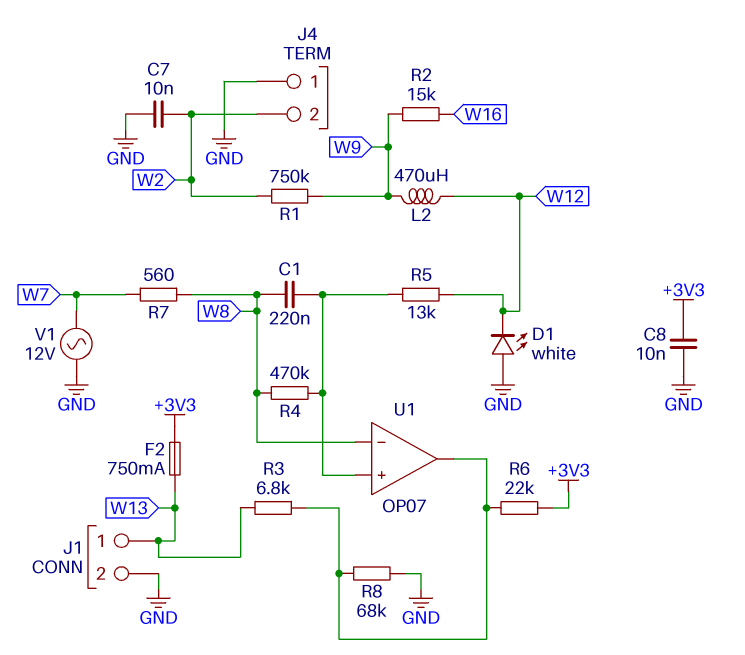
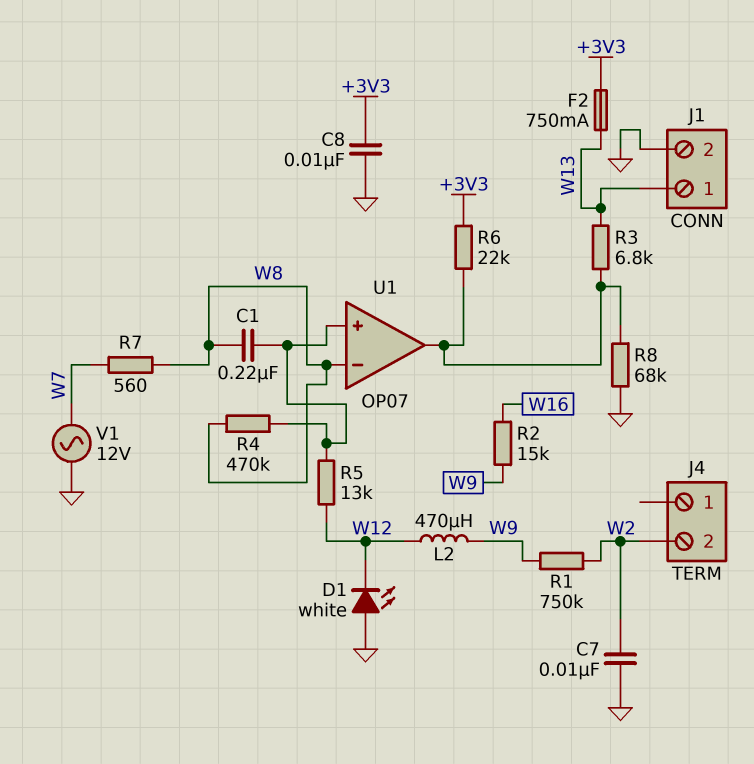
J4 pin 1: GND -> none

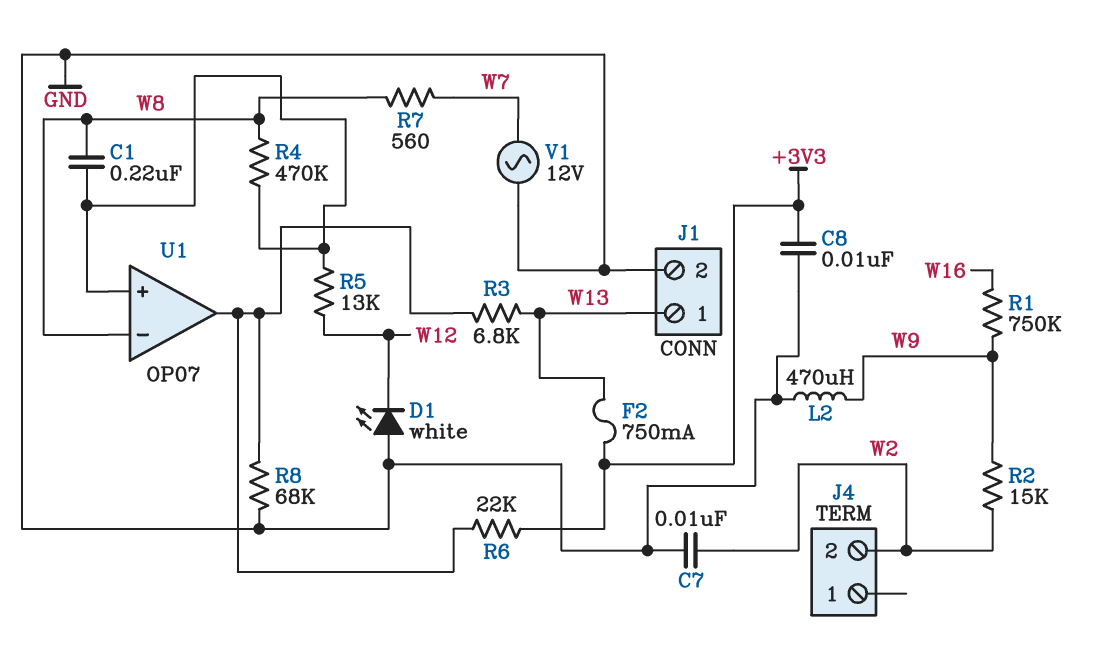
L2: 470uH (W9, W12) -> 470uH (GND, W9)
R1: 750k (W2, W9) -> 750k (W9, W16)
R2: 15k (W9, W16) -> 15k (W2, W9)

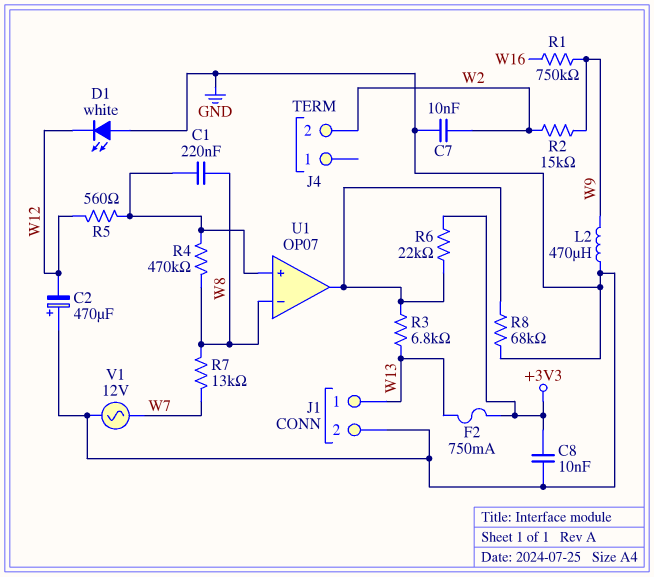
C2: none -> 470uF (plus GND, minus W12)
R5: 13k (U1/in+, W12) -> 560 (U1/in+, W12)
R7: 560 (W7, W8) -> 13k (W7, W8)

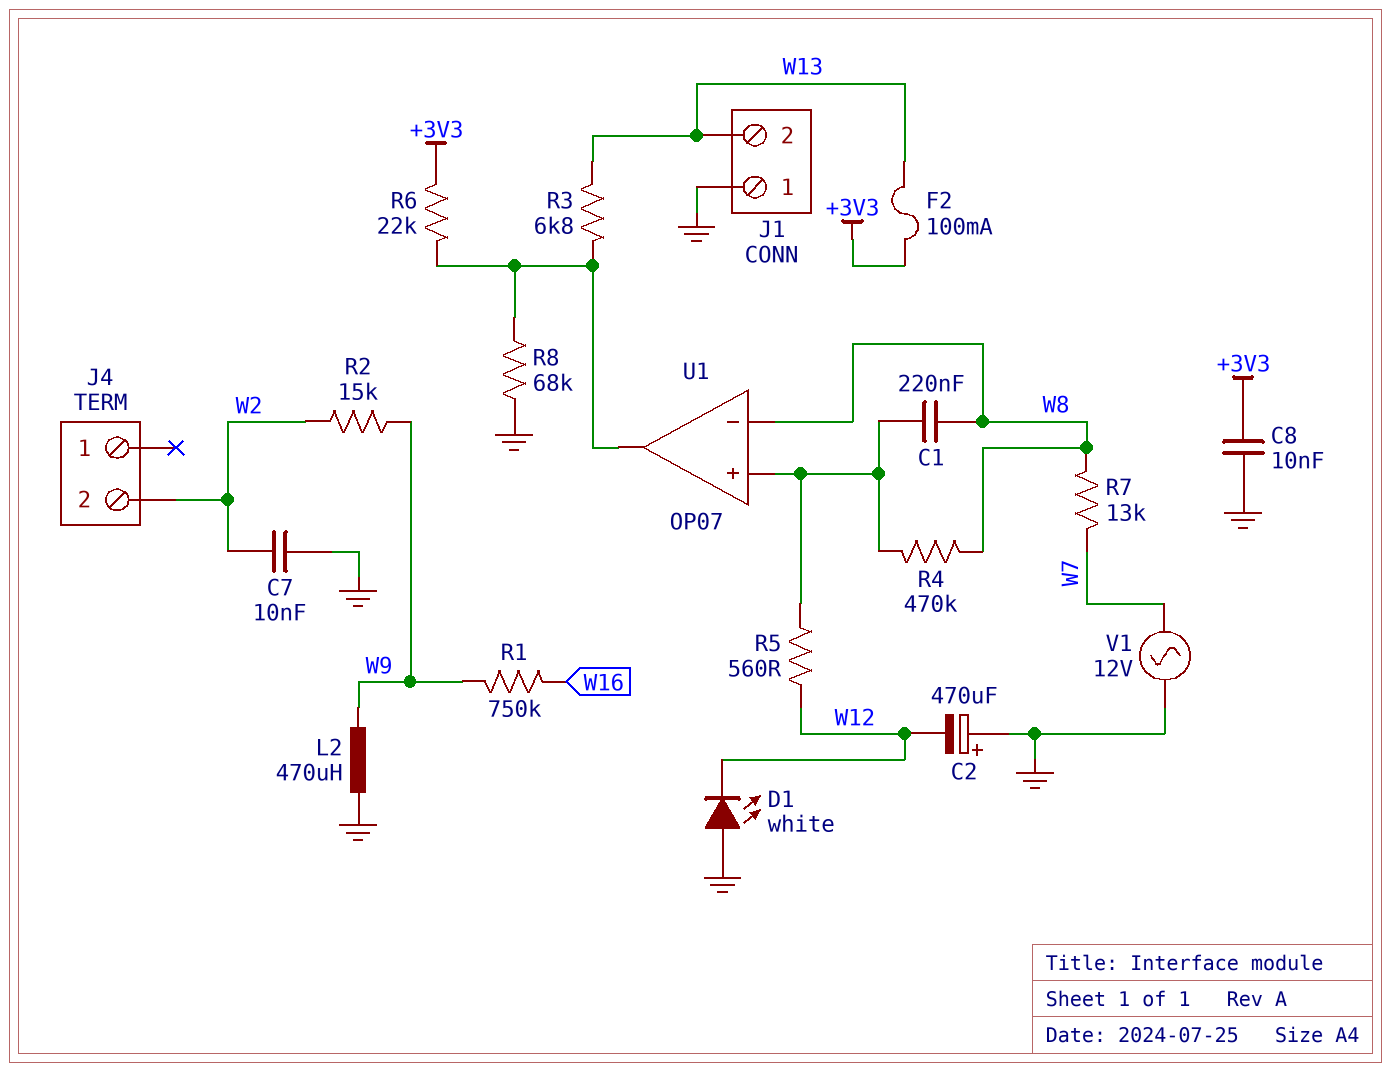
F2: 750mA (+3V3, W13) -> 100mA (+3V3, W13)
J1 pin 1: W13 -> GND
J1 pin 2: GND -> W13

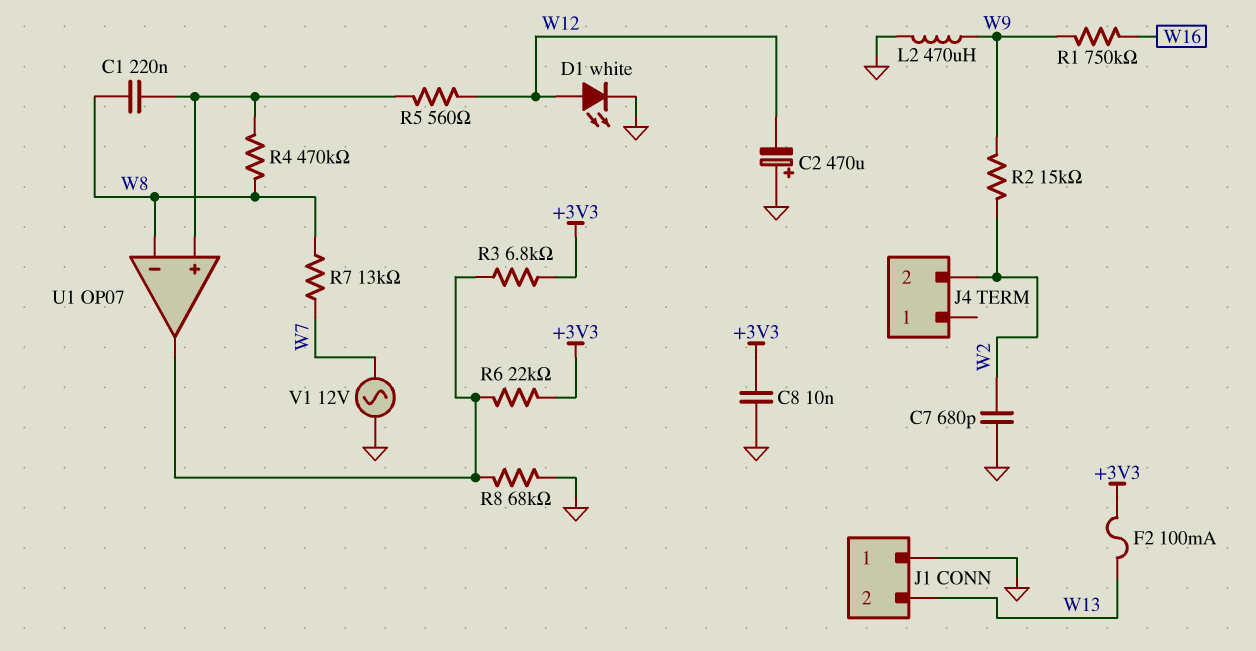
C7: 10nF (GND, W2) -> 680pF (GND, W2)
D1: LED white (A GND, K W12) -> LED white (A W12, K GND)
R3: 6.8k (U1/out, W13) -> 6.8k (+3V3, U1/out)

